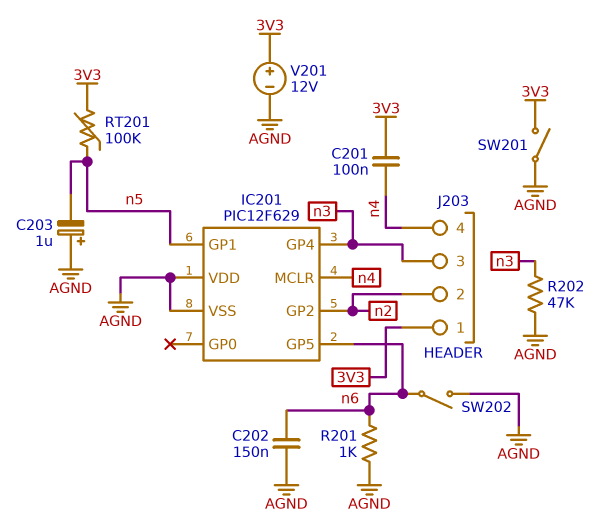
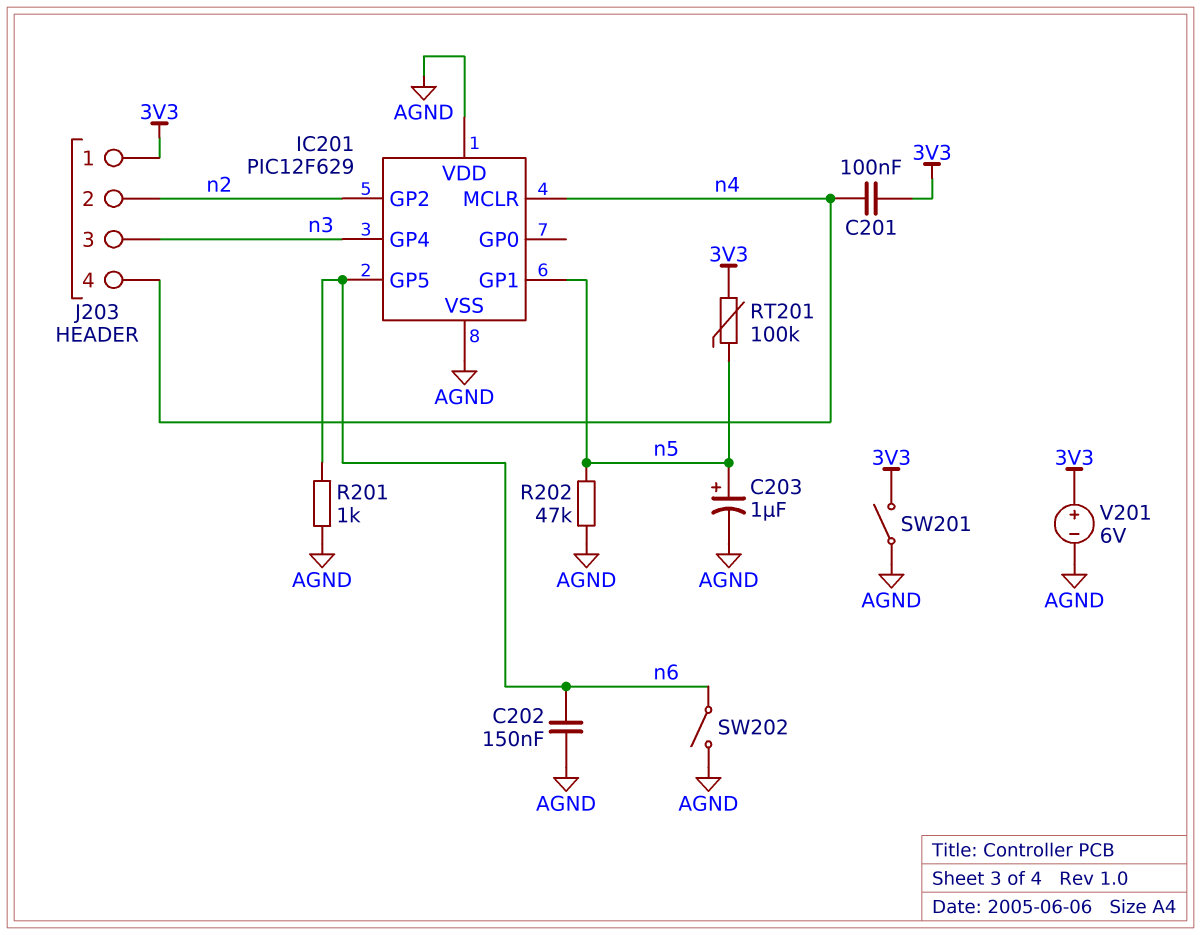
C203: 1uF (plus AGND, minus n5) -> 1uF (plus n5, minus AGND)
R202: 47k (AGND, n3) -> 47k (AGND, n5)
V201: 12V (plus 3V3, minus AGND) -> 6V (plus 3V3, minus AGND)

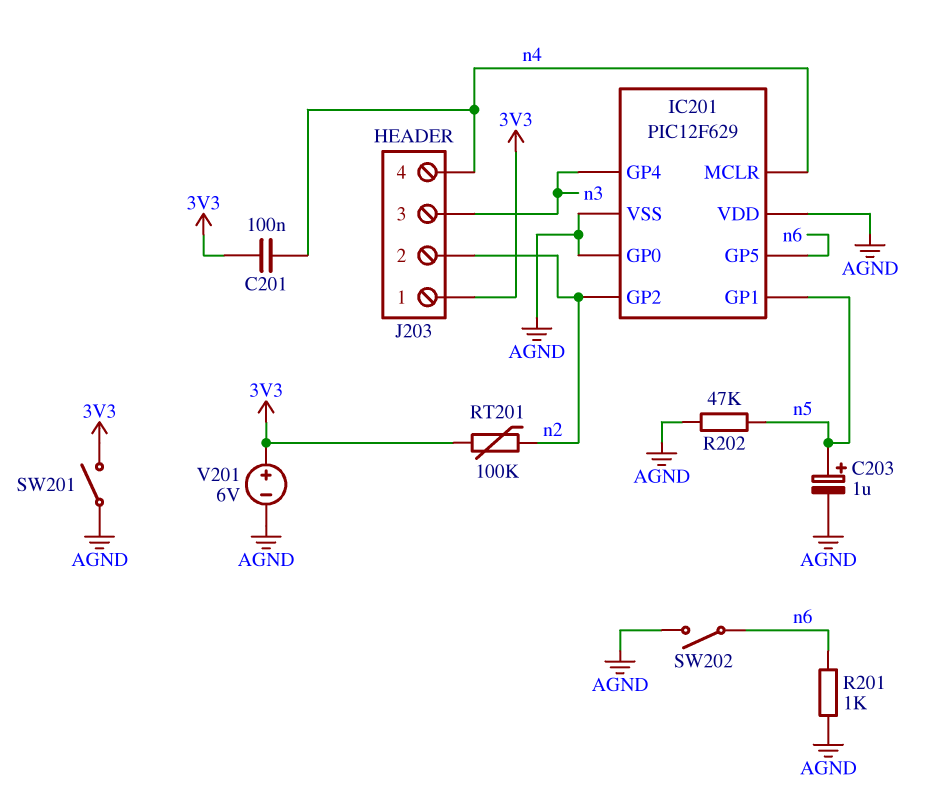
C202: 150nF (AGND, n6) -> none
IC201 pin GP0: none -> AGND
RT201: 100k (3V3, n5) -> 100k (3V3, n2)

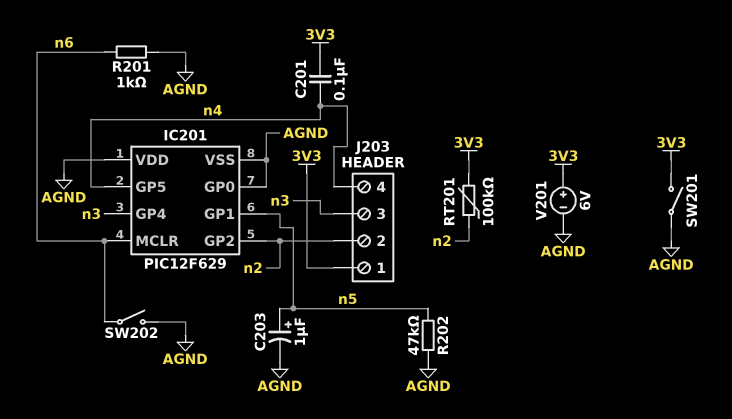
IC201 pin GP5: n6 -> n4
IC201 pin MCLR: n4 -> n6

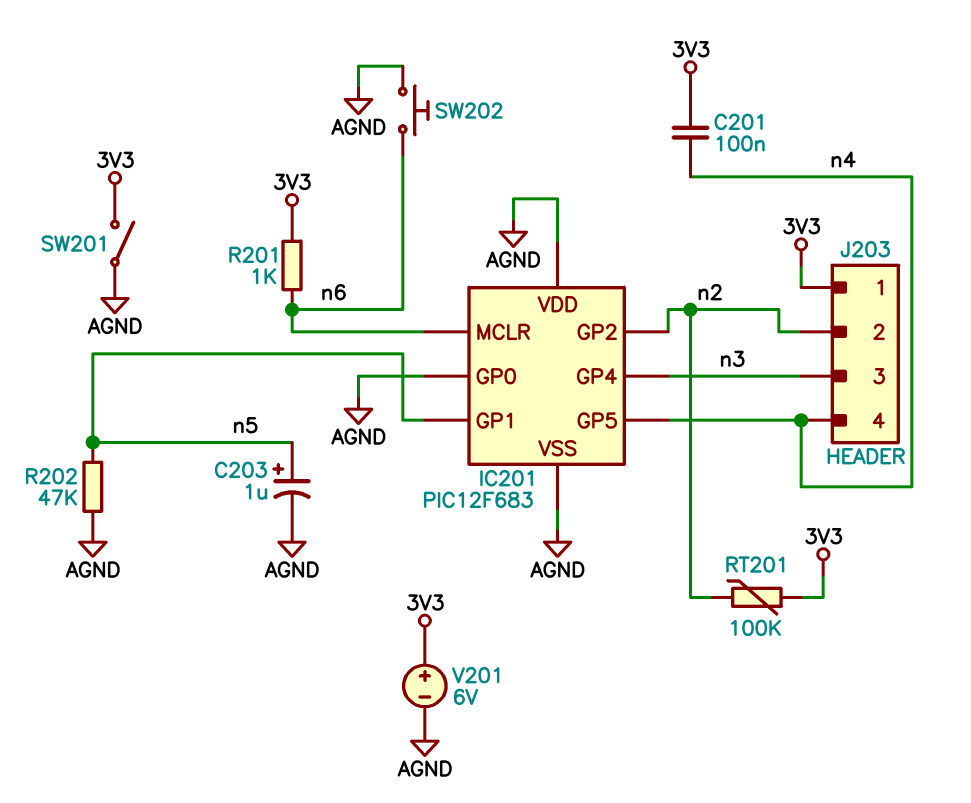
IC201: PIC12F629 -> PIC12F683
R201: 1k (AGND, n6) -> 1k (3V3, n6)
SW202: switch (AGND, n6) -> button (AGND, n6)

